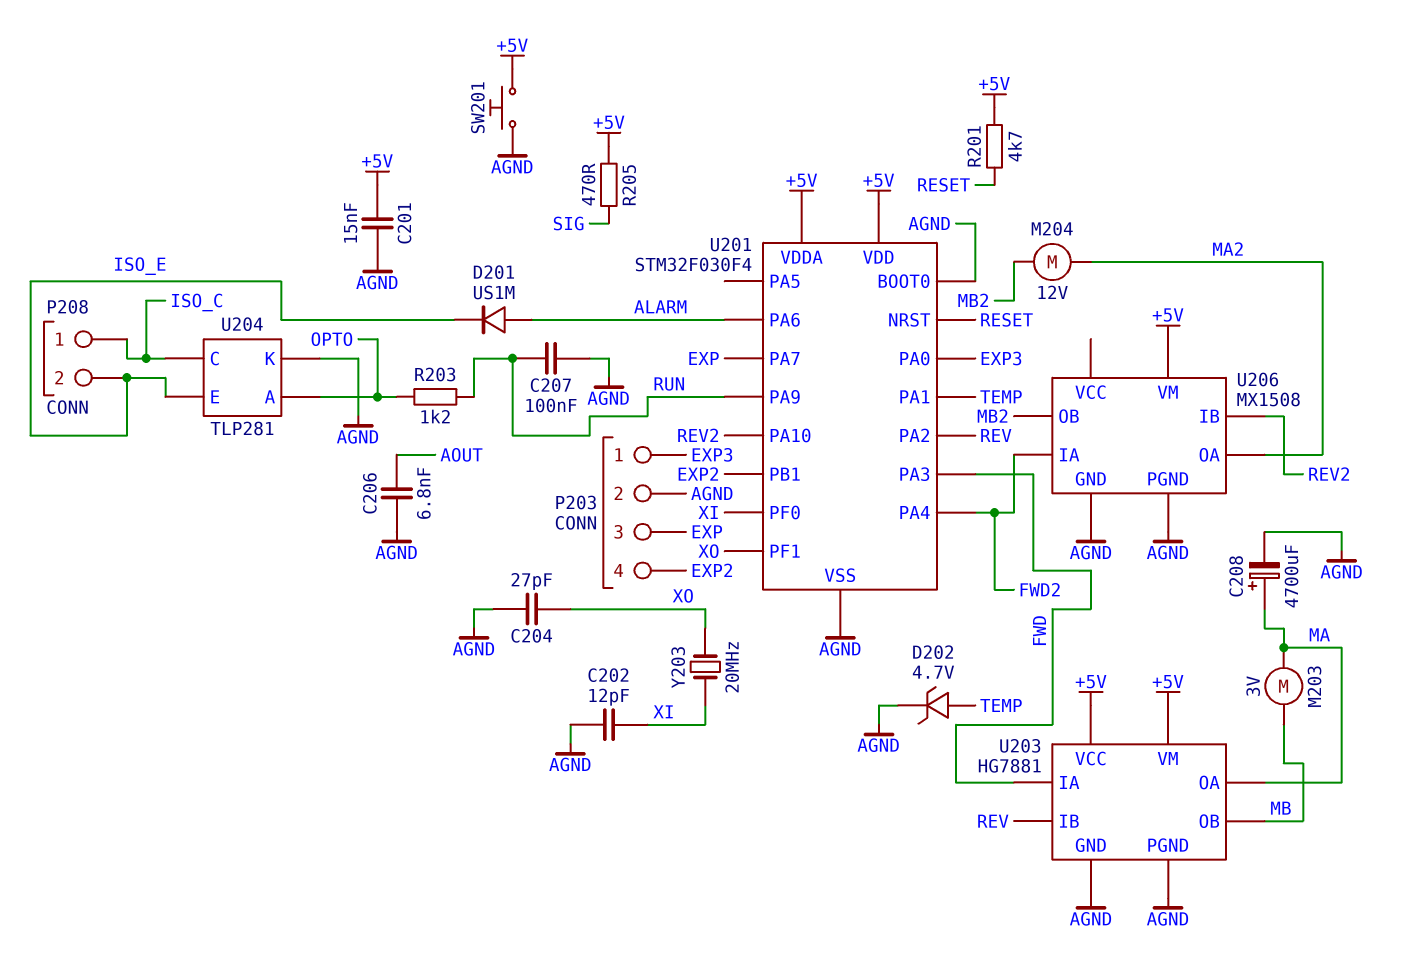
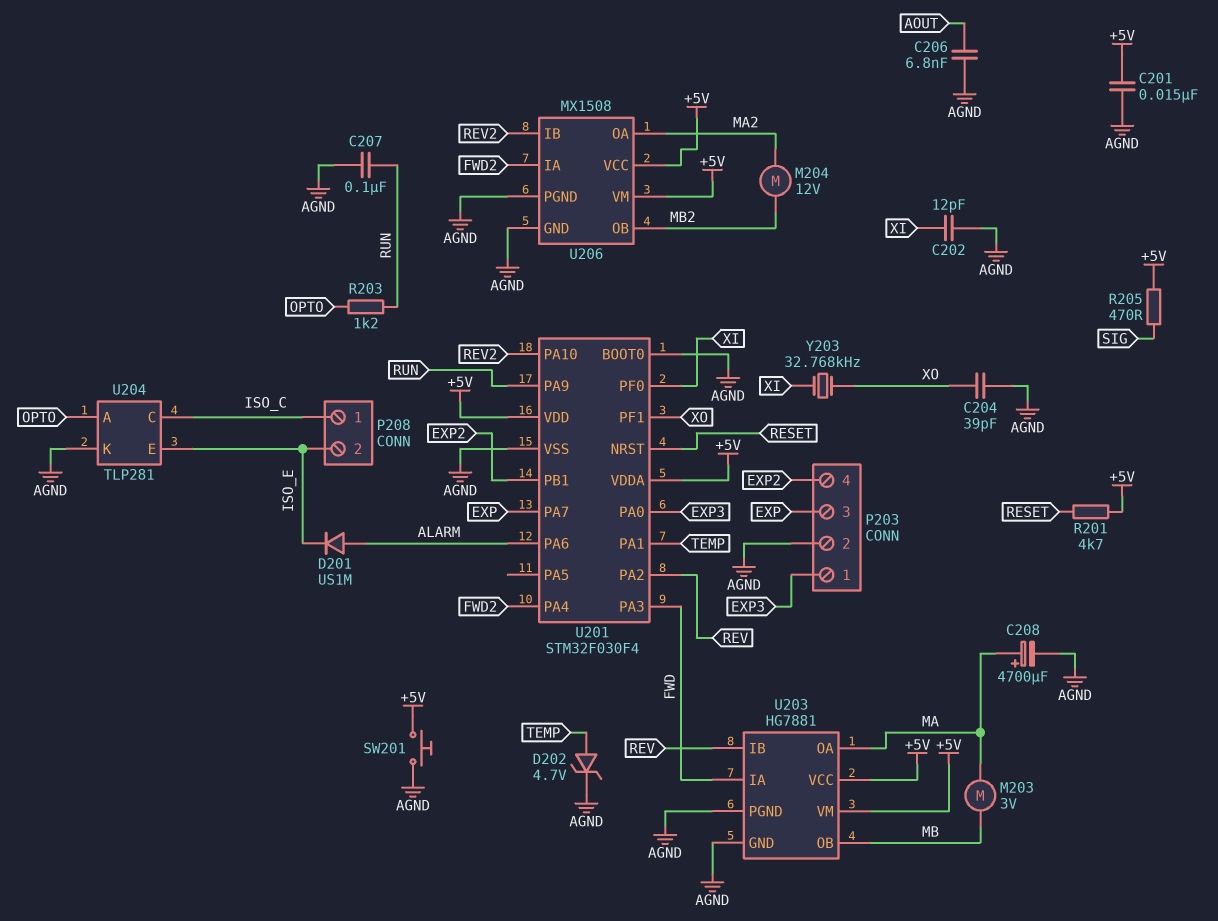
C204: 27pF (AGND, XO) -> 39pF (AGND, XO)
U206 pin VCC: none -> +5V
Y203: 20MHz (XI, XO) -> 32.768kHz (XI, XO)

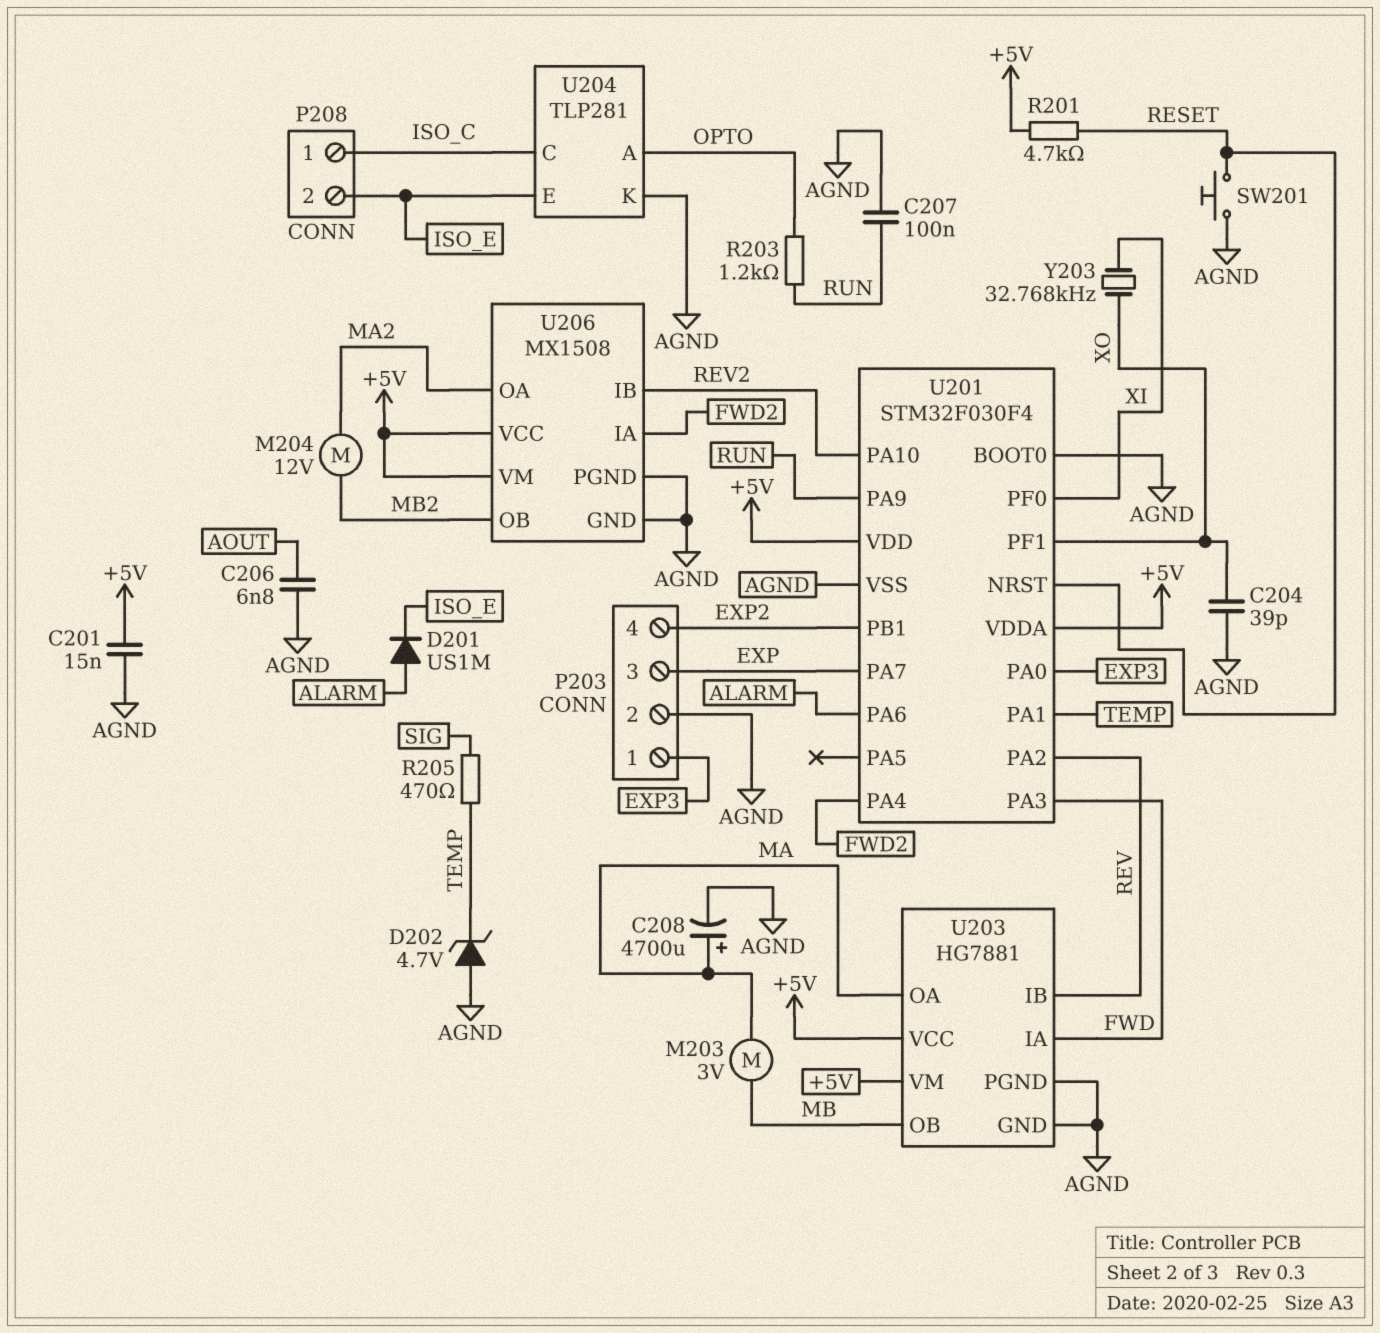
C202: 12pF (AGND, XI) -> none
D202: zener 4.7V (A TEMP, K AGND) -> zener 4.7V (A AGND, K TEMP)
R205: 470 (+5V, SIG) -> 470 (SIG, TEMP)
SW201: button (+5V, AGND) -> button (AGND, RESET)

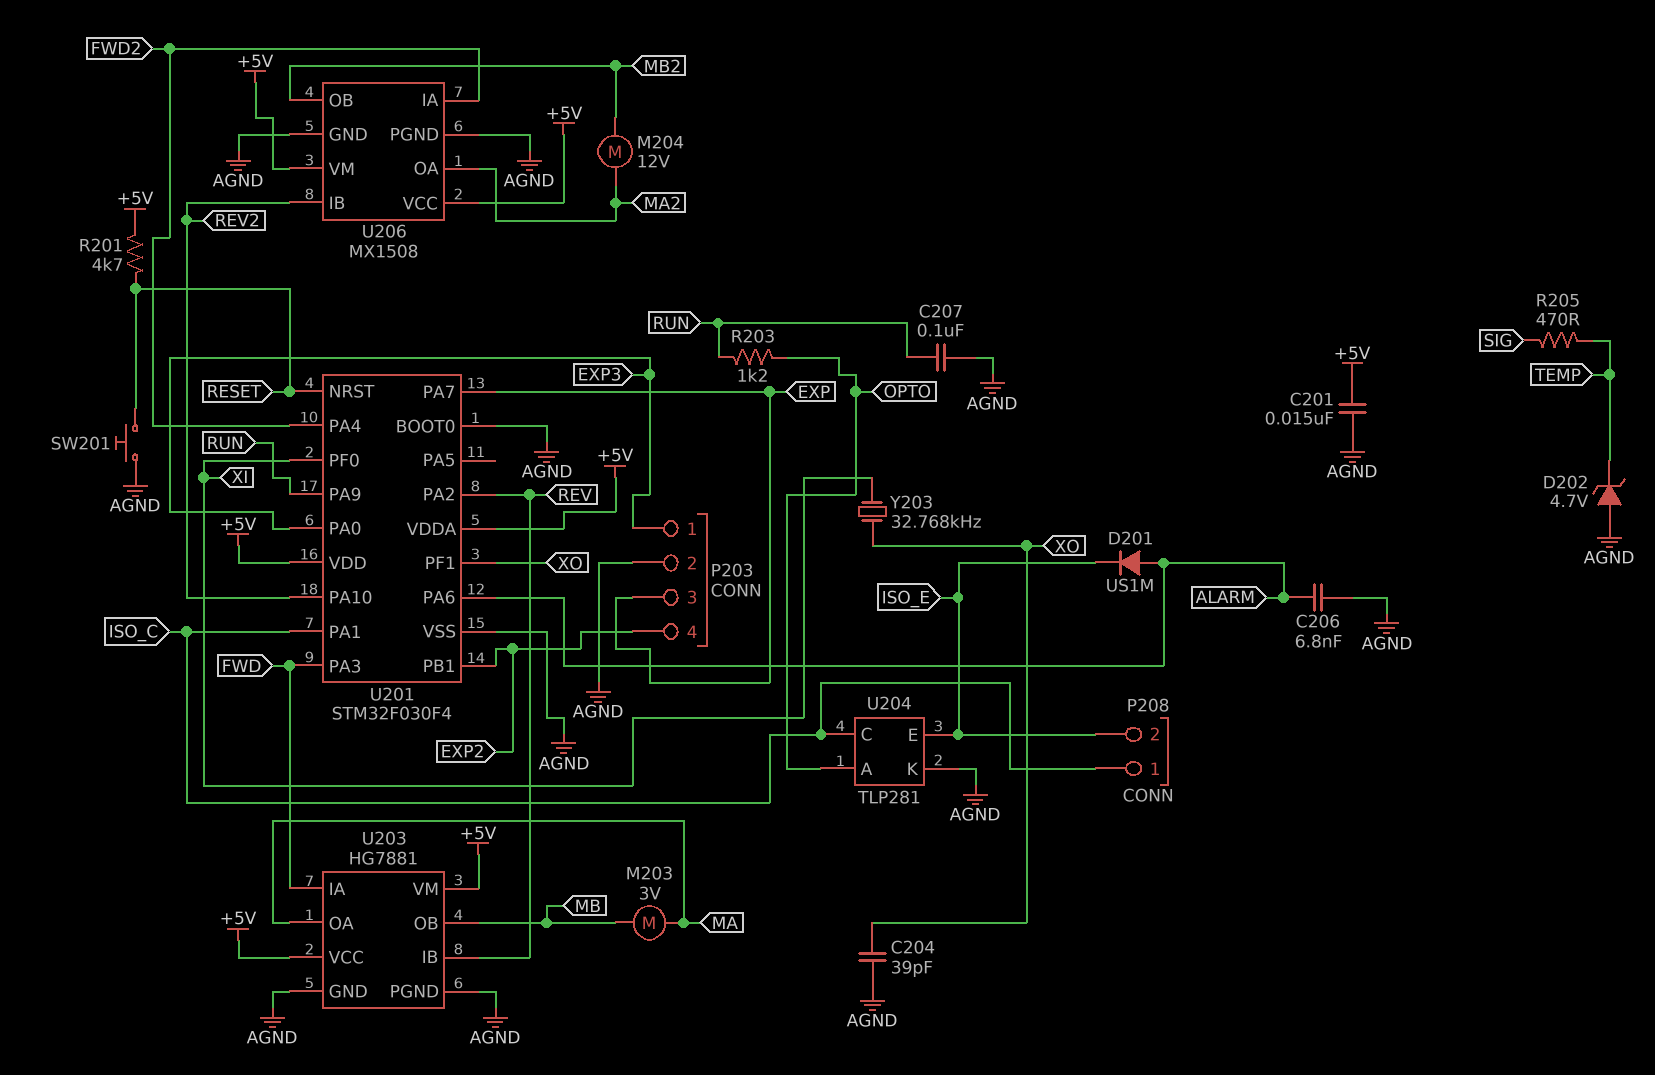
C206: 6.8nF (AGND, AOUT) -> 6.8nF (AGND, ALARM)
C208: 4700uF (plus MA, minus AGND) -> none
U201 pin PA1: TEMP -> ISO_C

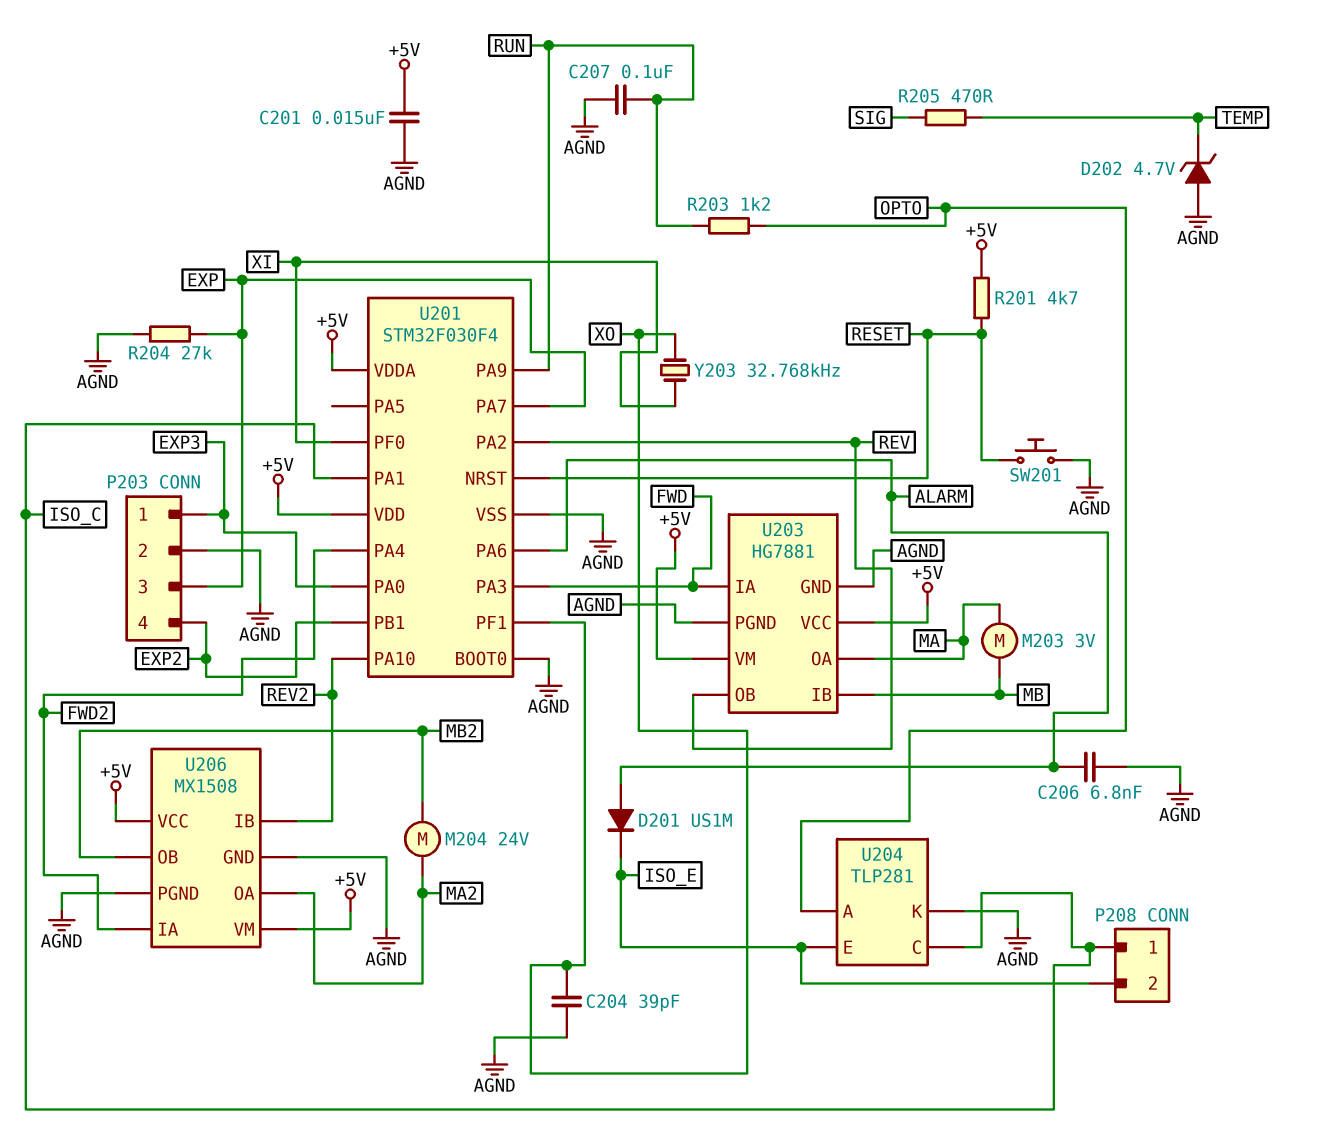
M204: motor 12V (MA2, MB2) -> motor 24V (MA2, MB2)
R204: none -> 27k (AGND, EXP)
U203 pin IB: REV -> MB
U203 pin OB: MB -> REV

